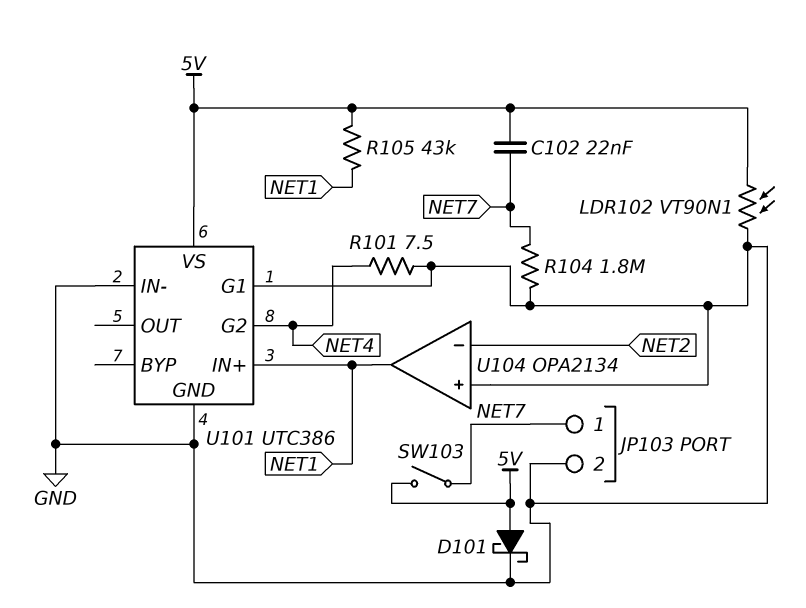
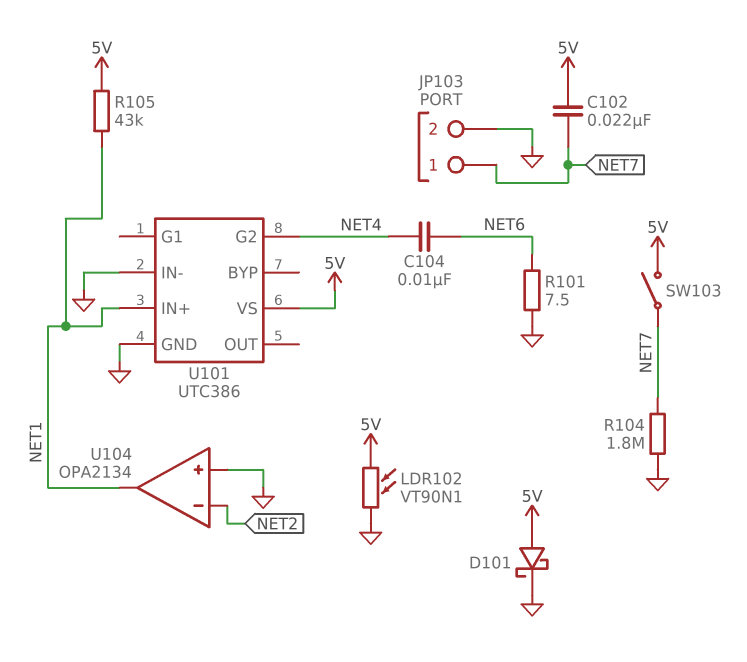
C104: none -> 10nF (NET4, NET6)
R101: 7.5 (GND, NET4) -> 7.5 (GND, NET6)
U101 pin G1: GND -> none

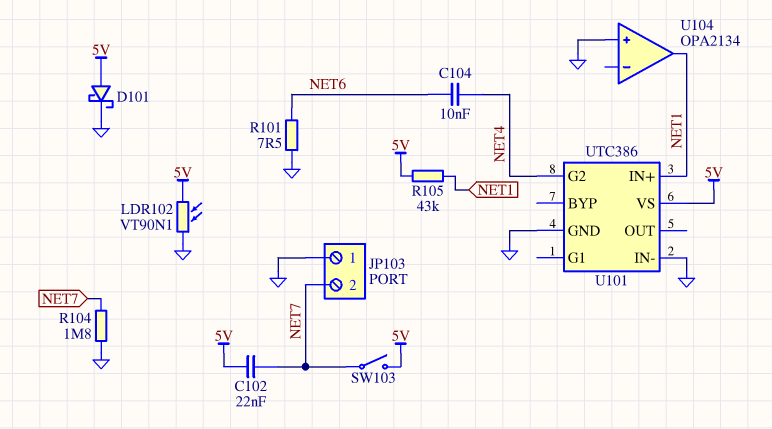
JP103 pin 1: NET7 -> GND
JP103 pin 2: GND -> NET7
U104 pin in-: NET2 -> none

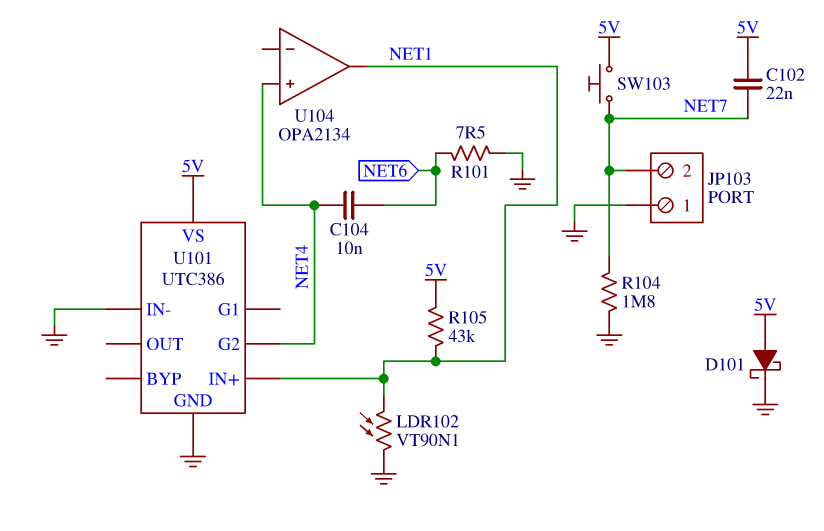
LDR102: VT90N1 (5V, GND) -> VT90N1 (GND, NET1)
SW103: switch (5V, NET7) -> button (5V, NET7)
U104 pin in+: GND -> NET4

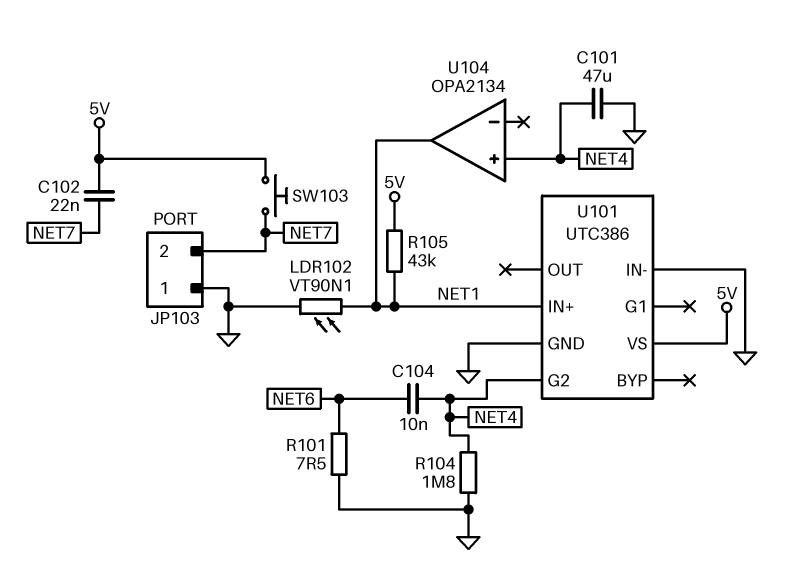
C101: none -> 47uF (GND, NET4)
D101: schottky (A 5V, K GND) -> none
R104: 1.8M (GND, NET7) -> 1.8M (GND, NET4)

